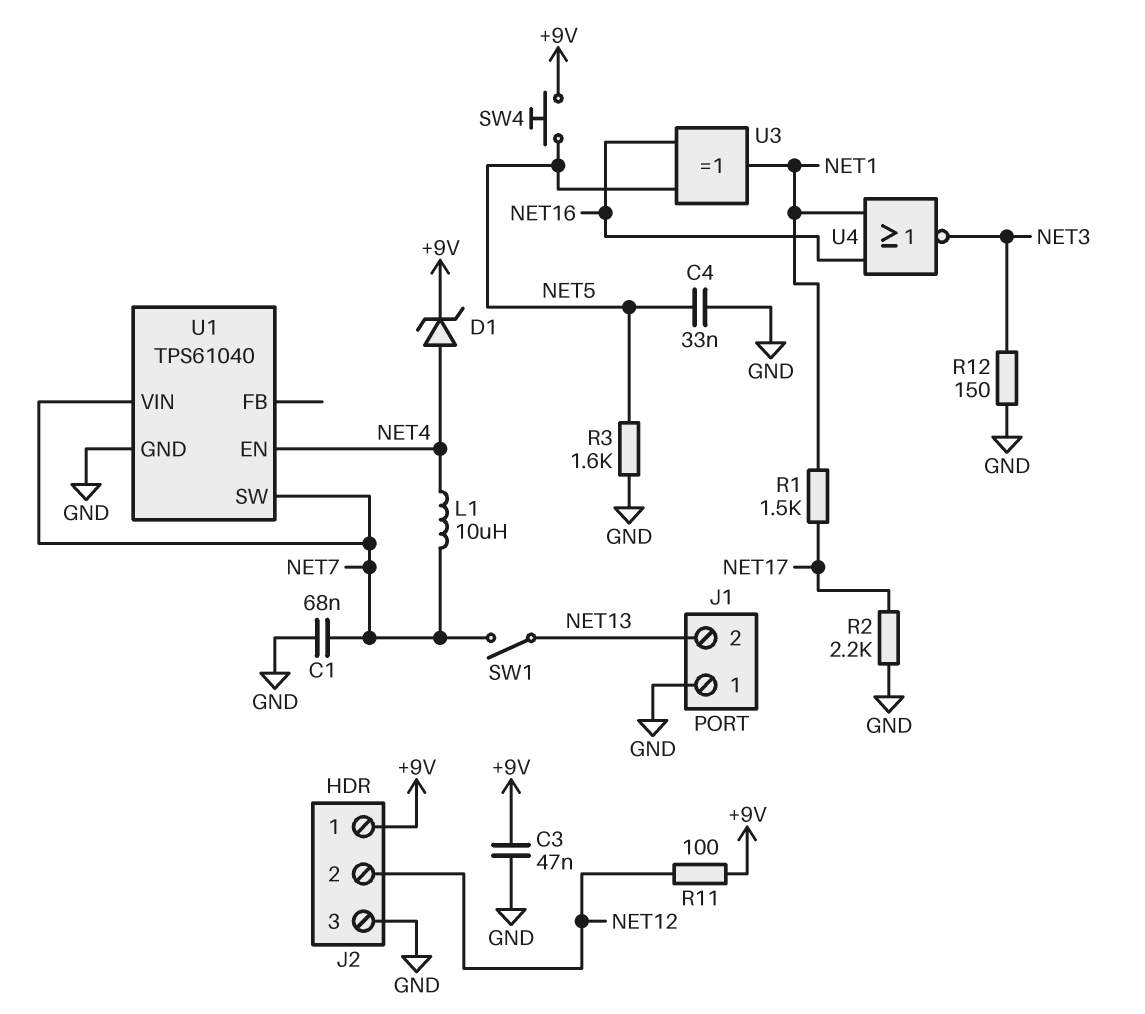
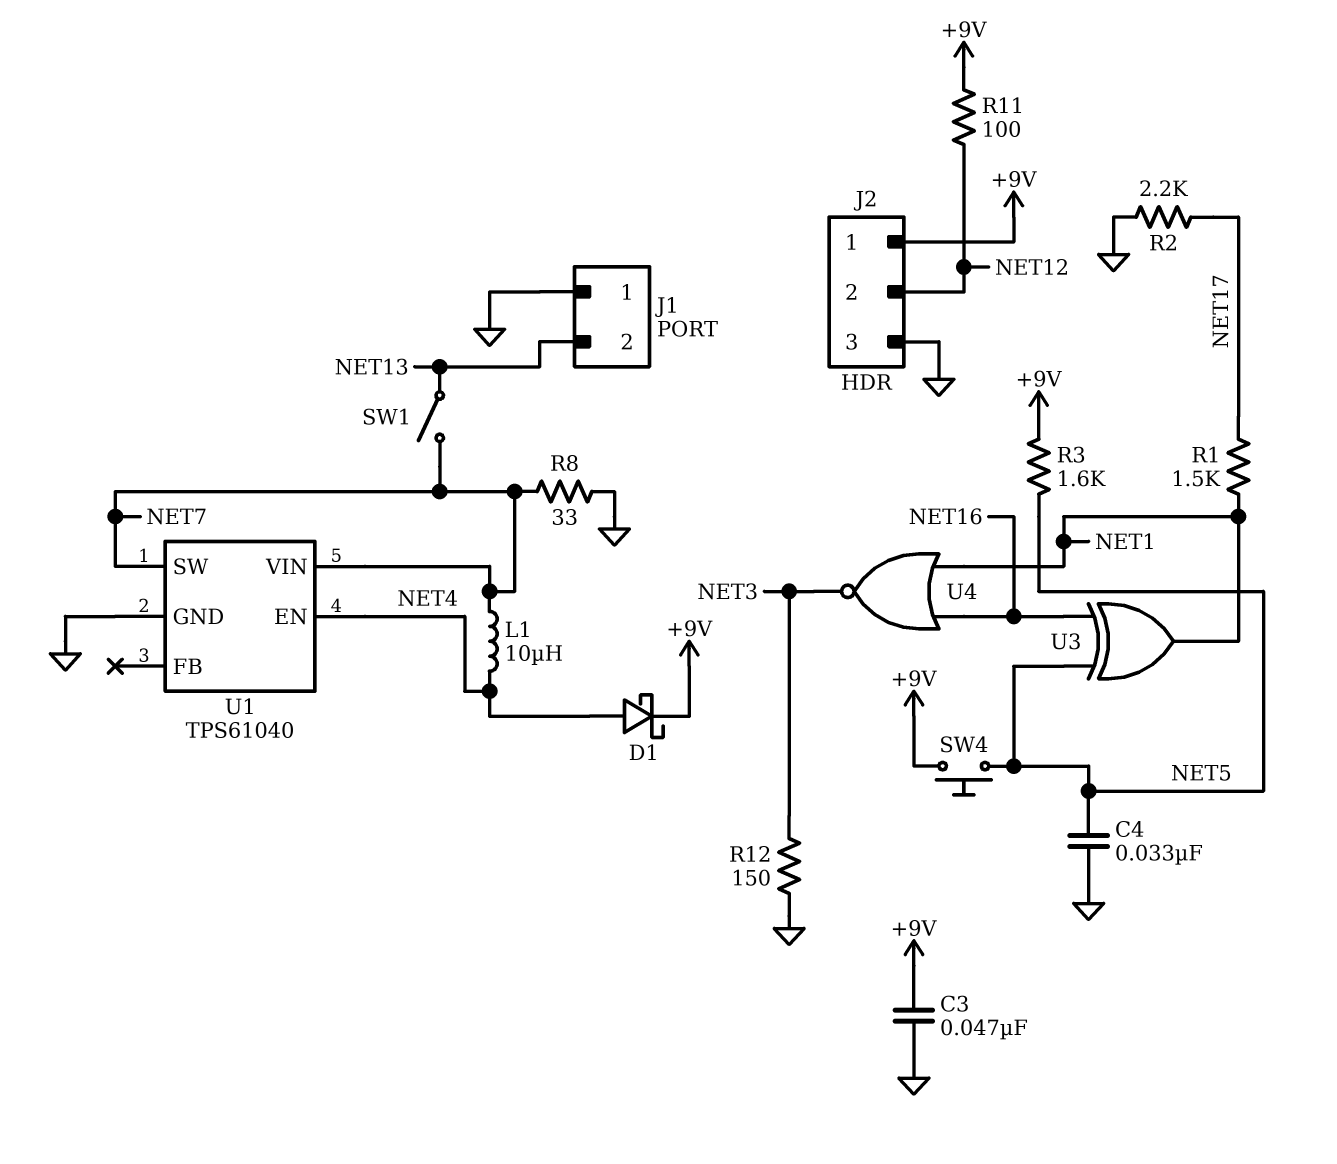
C1: 68nF (GND, NET7) -> none
D1: zener (A NET4, K +9V) -> schottky (A NET4, K +9V)
R3: 1.6k (GND, NET5) -> 1.6k (+9V, NET5)
R8: none -> 33 (GND, NET7)

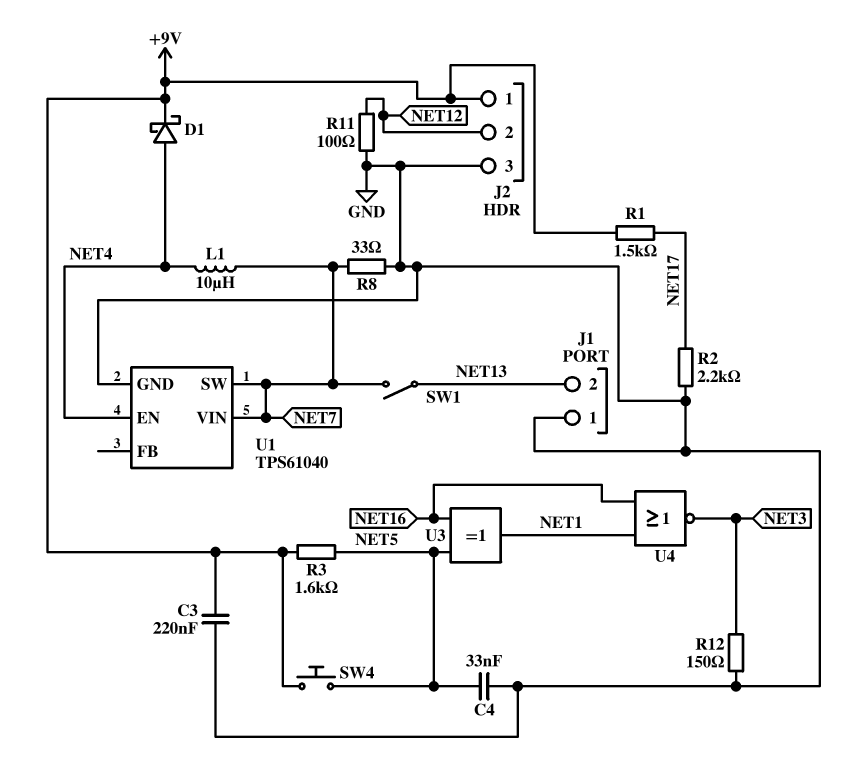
C3: 47nF (+9V, GND) -> 220nF (+9V, GND)
R1: 1.5k (NET1, NET17) -> 1.5k (+9V, NET17)
R11: 100 (+9V, NET12) -> 100 (GND, NET12)

